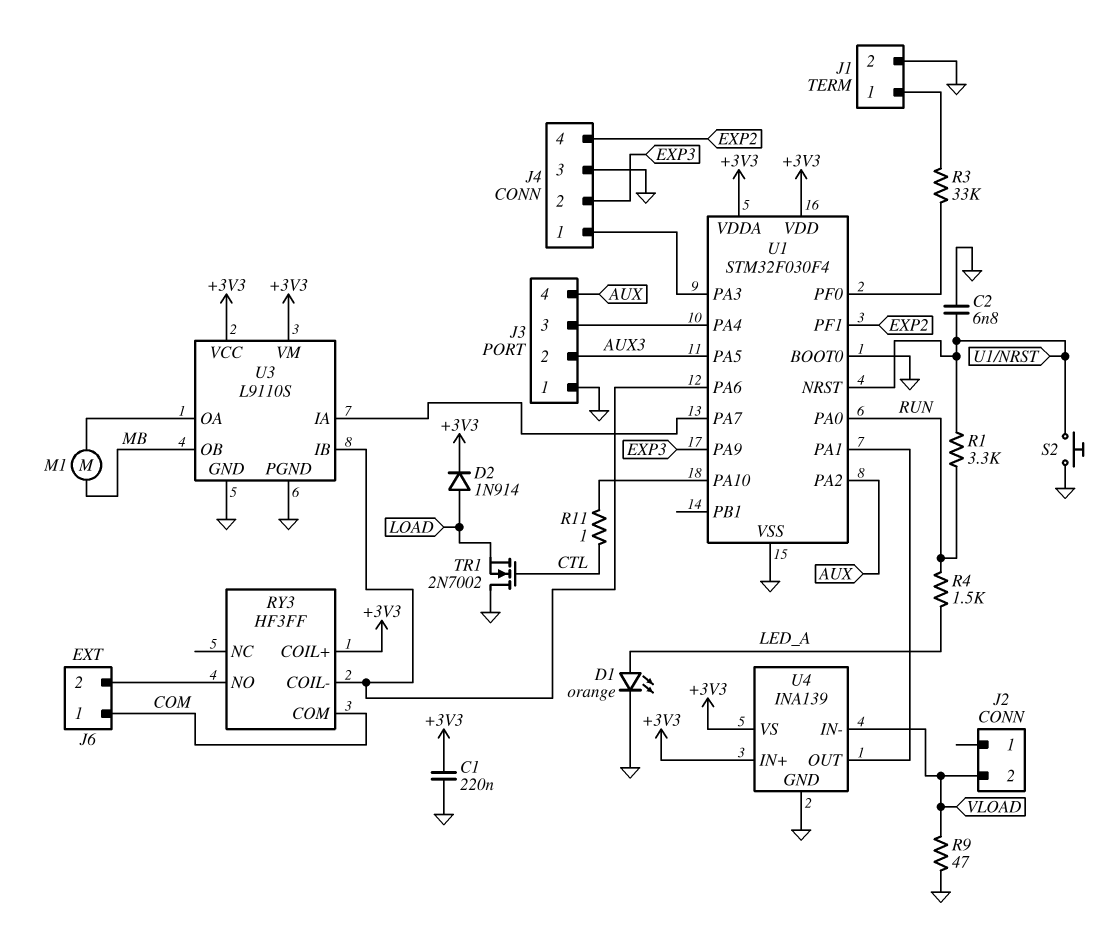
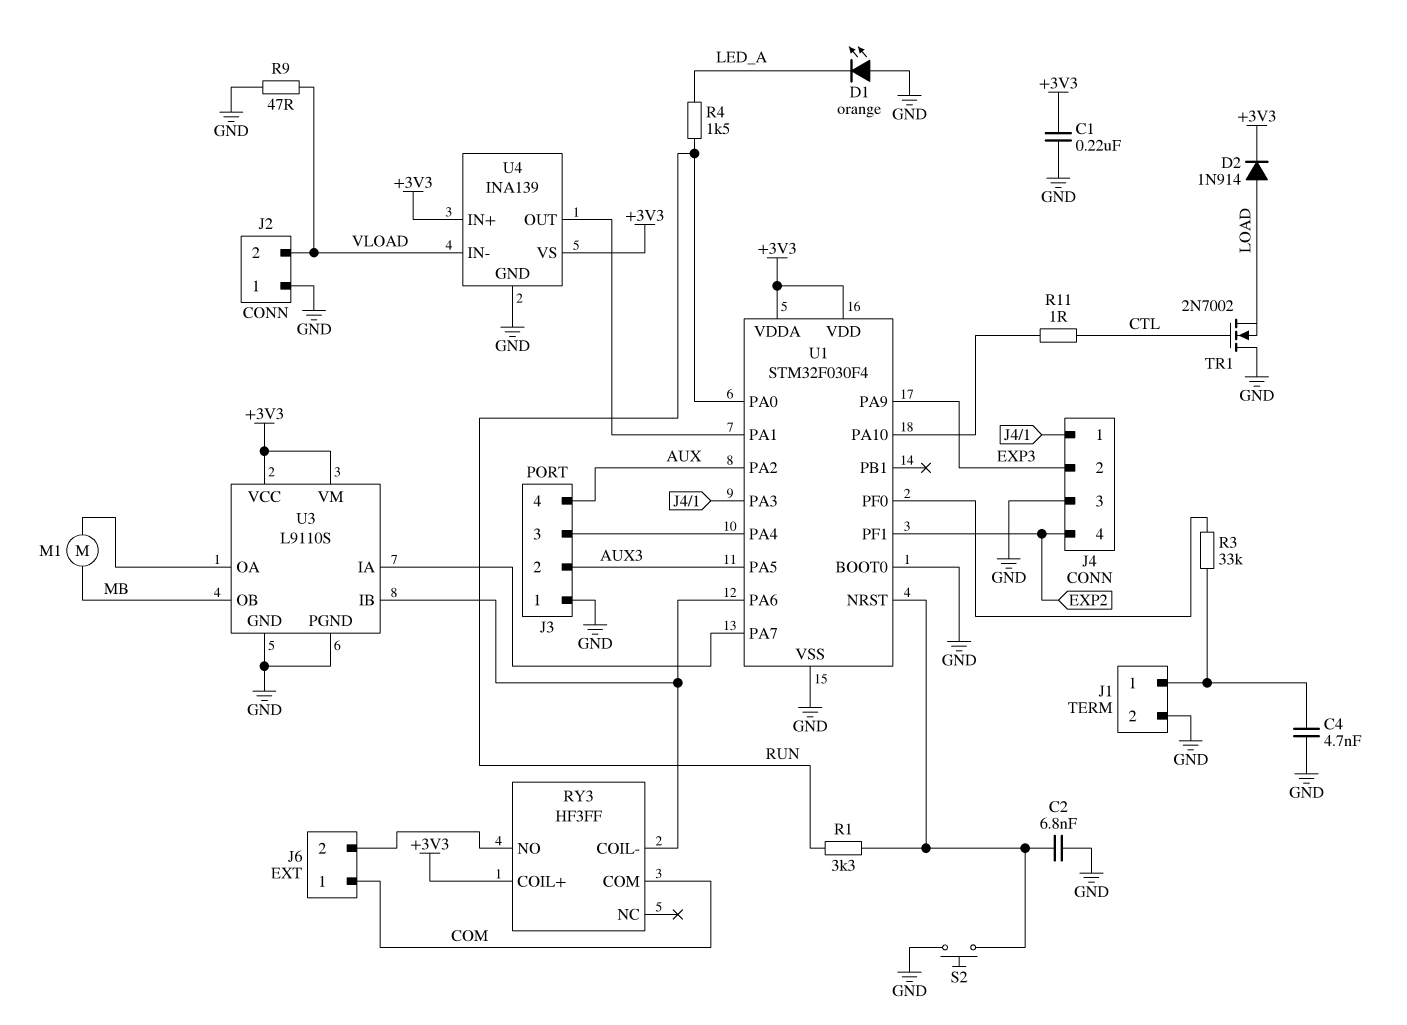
C4: none -> 4.7nF (GND, J1/1)
D1: LED orange (A LED_A, K GND) -> LED orange (A GND, K LED_A)
J2 pin 1: none -> GND

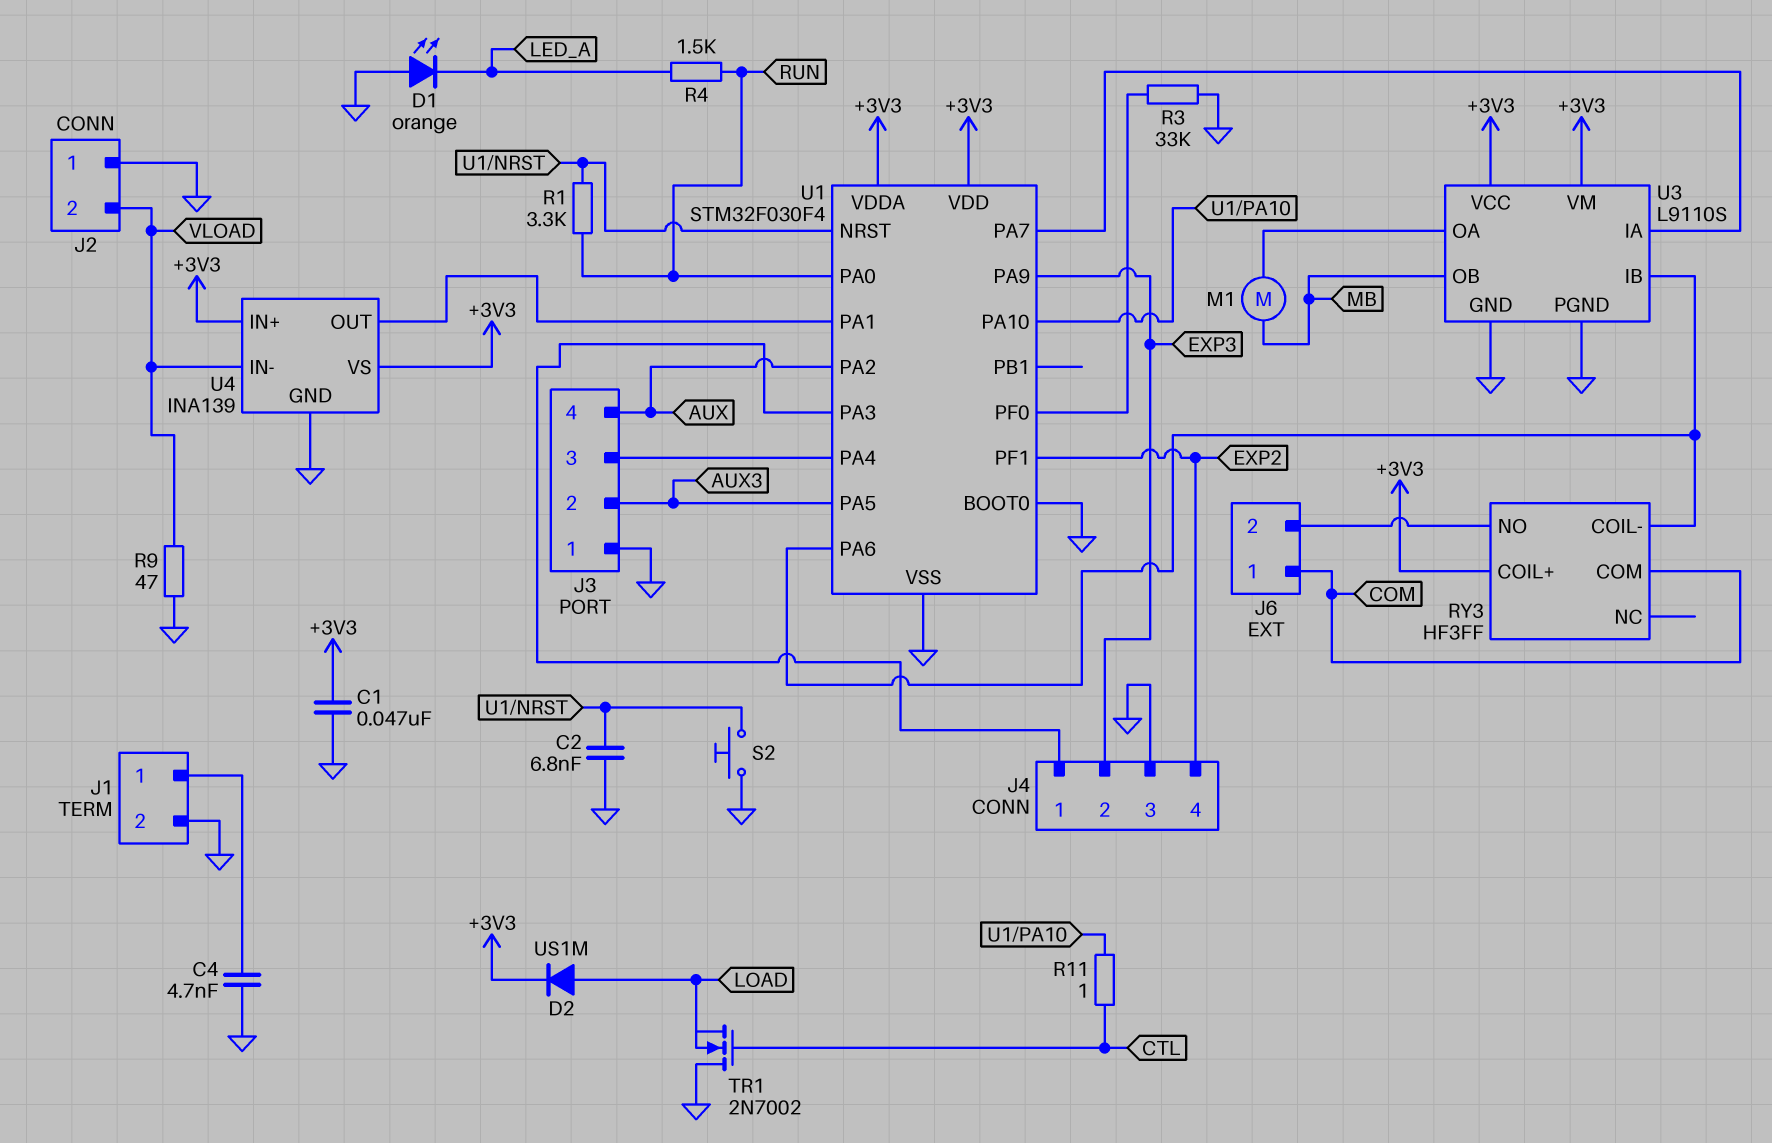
C1: 220nF (+3V3, GND) -> 47nF (+3V3, GND)
D2: diode 1N914 (A LOAD, K +3V3) -> diode US1M (A LOAD, K +3V3)
R3: 33k (J1/1, U1/PF0) -> 33k (GND, U1/PF0)

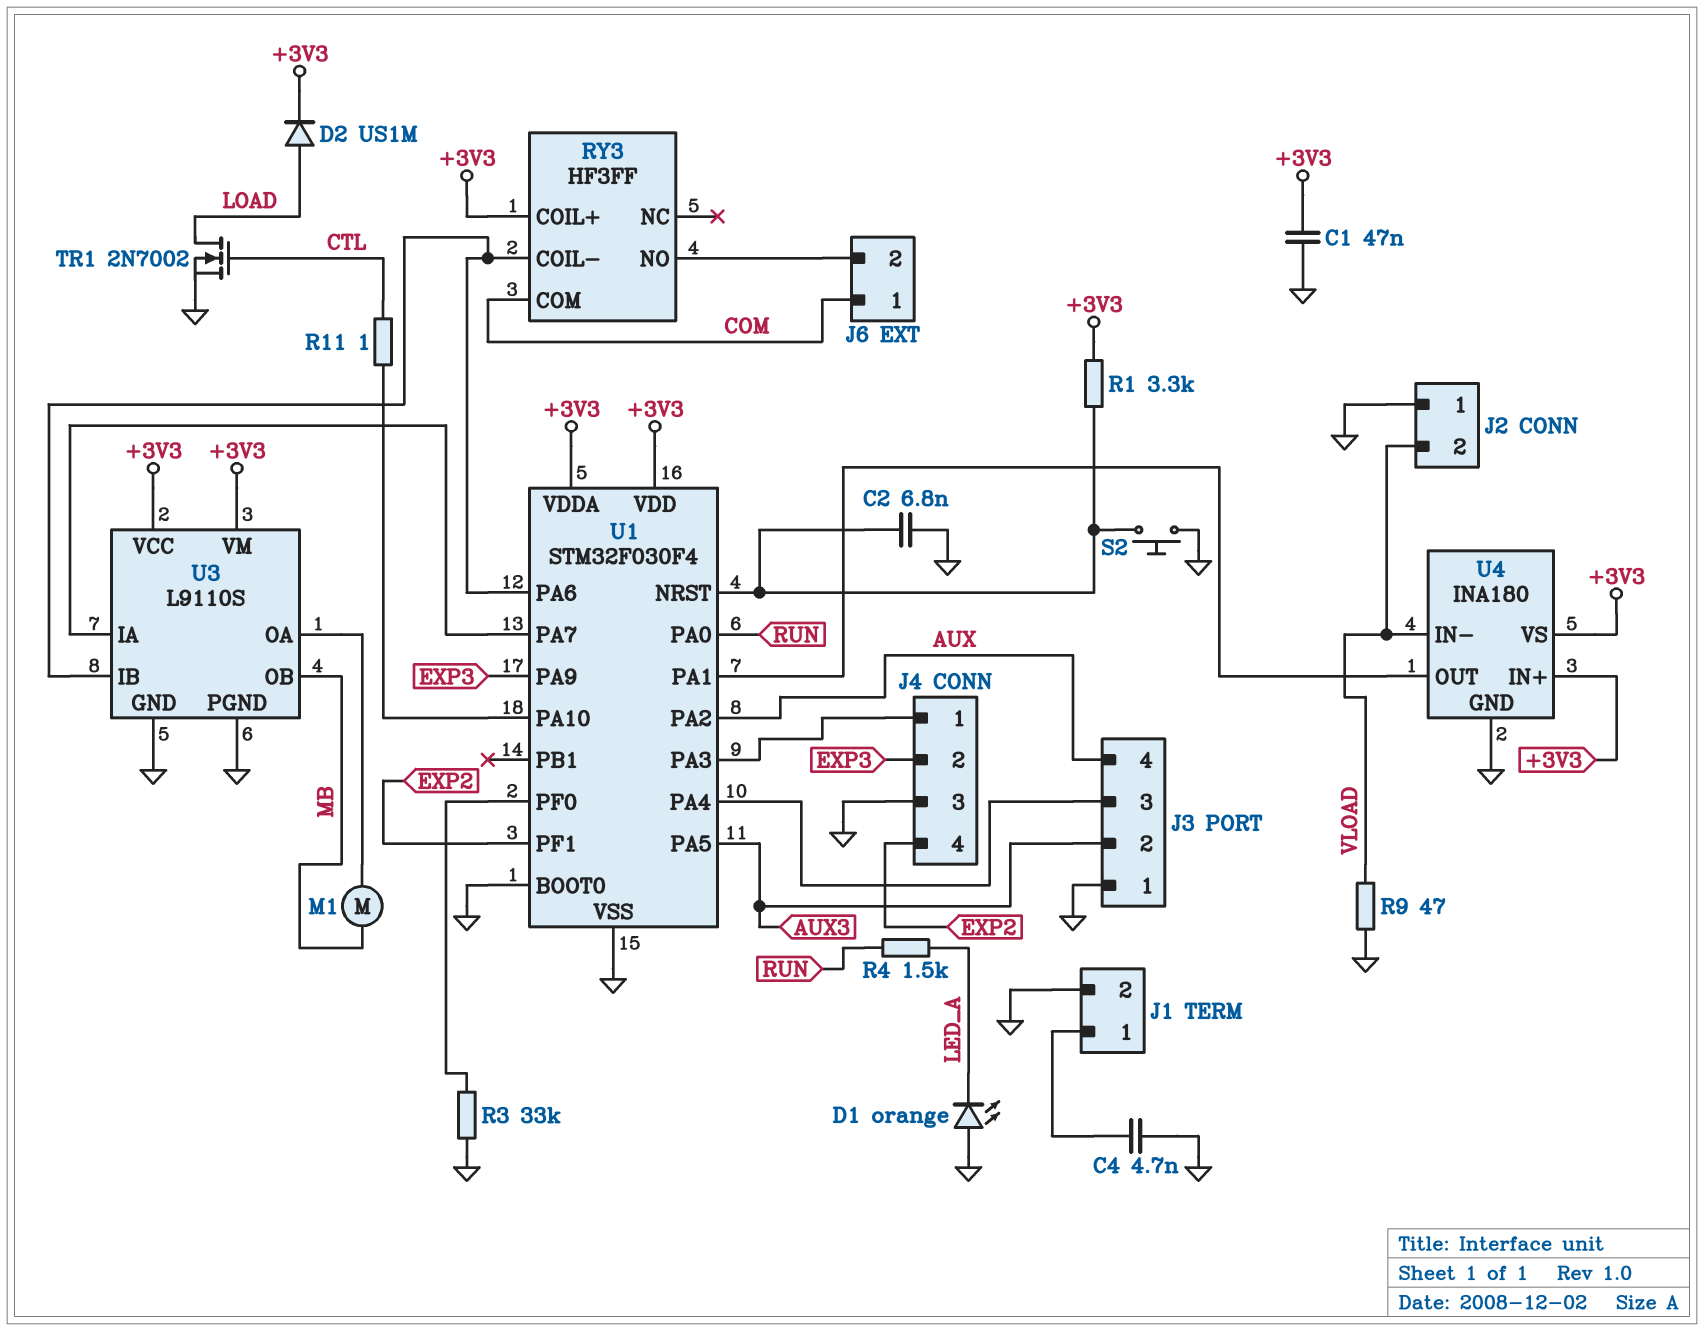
R1: 3.3k (RUN, U1/NRST) -> 3.3k (+3V3, U1/NRST)
TR1: NMOS 2N7002 (G CTL, D GND, S LOAD) -> NMOS 2N7002 (G CTL, D LOAD, S GND)
U4: INA139 -> INA180

